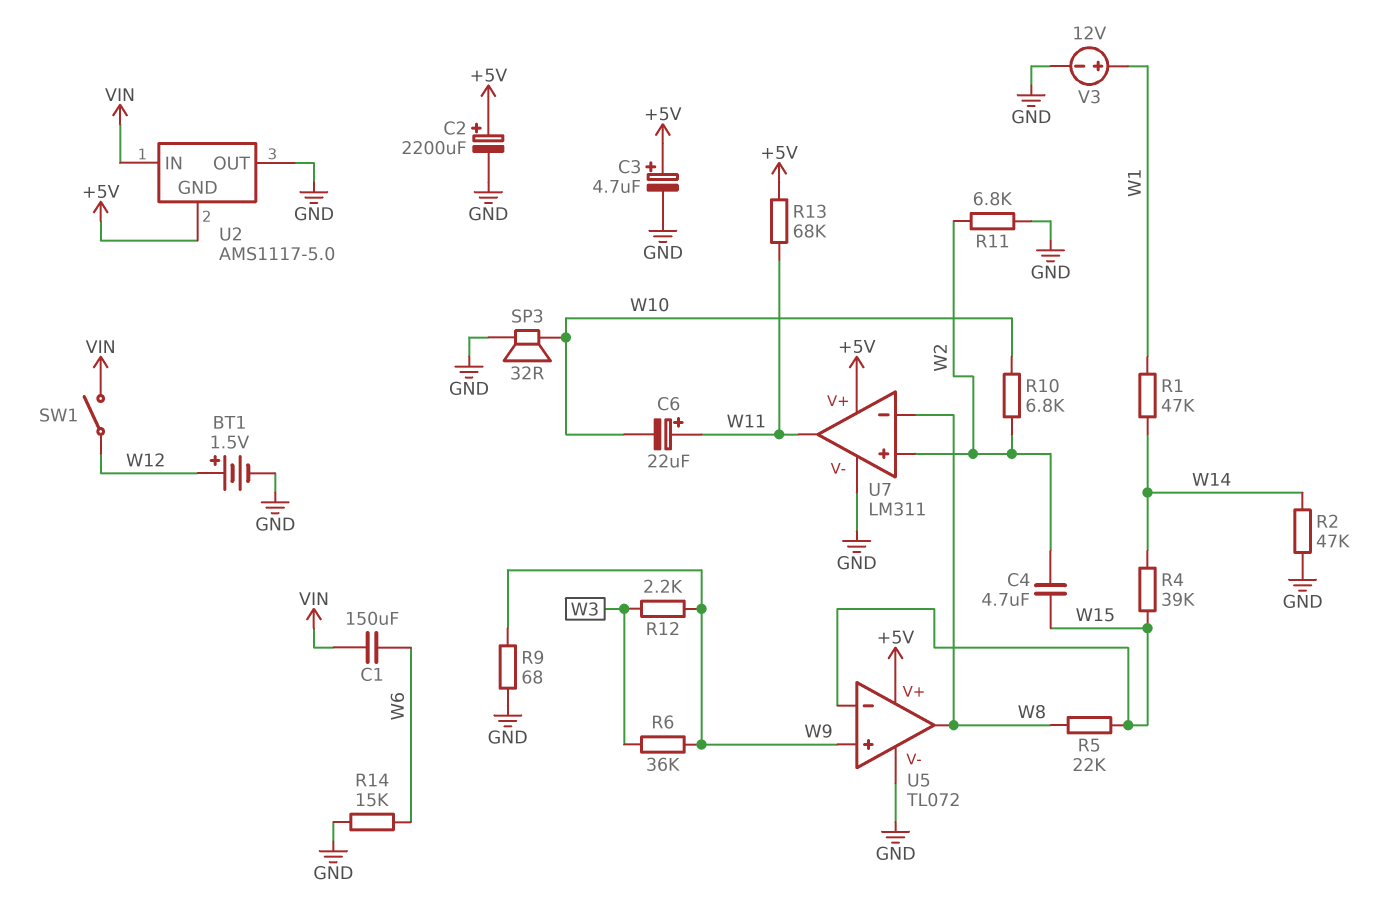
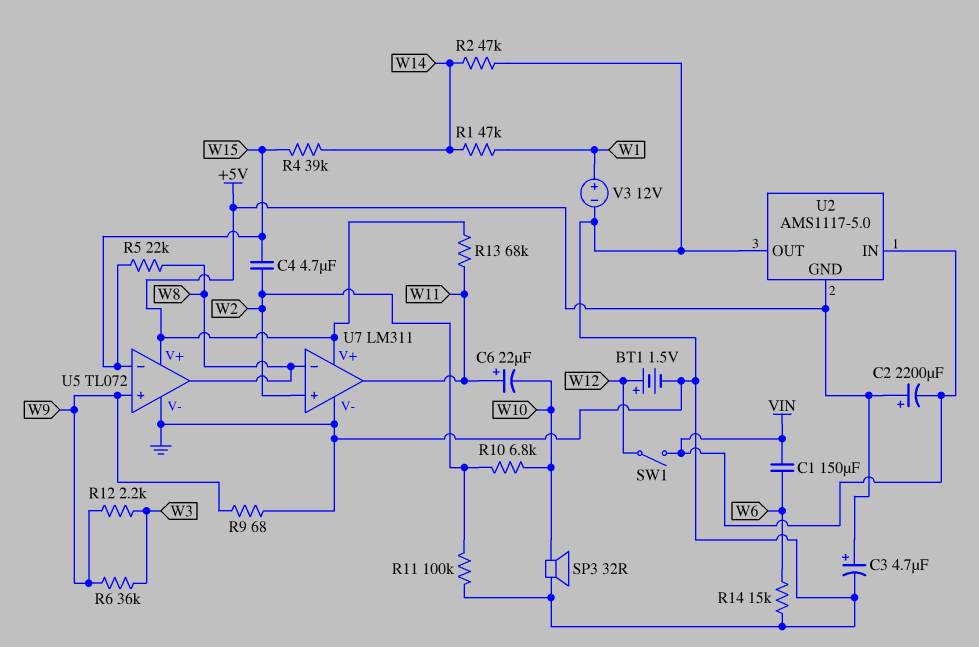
C2: 2200uF (plus +5V, minus GND) -> 2200uF (plus +5V, minus VIN)
R11: 6.8k (GND, W2) -> 100k (GND, W2)

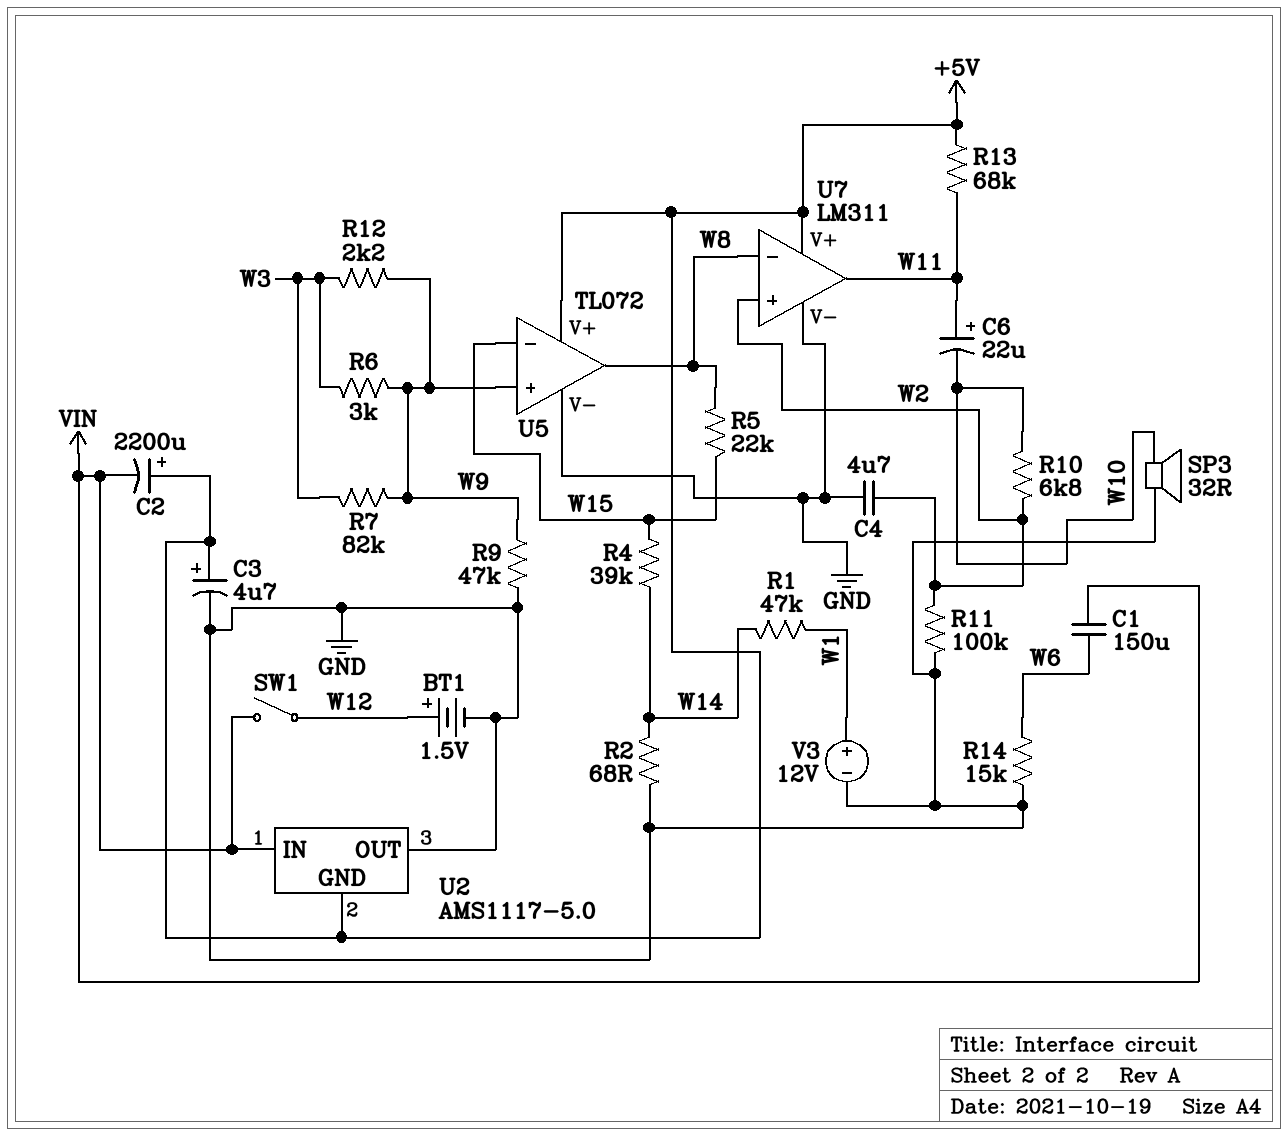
C4: 4.7uF (W2, W15) -> 4.7uF (GND, W2)
R2: 47k (GND, W14) -> 68 (GND, W14)
R6: 36k (W3, W9) -> 3k (W3, W9)
R7: none -> 82k (W3, W9)
R9: 68 (GND, W9) -> 47k (GND, W9)

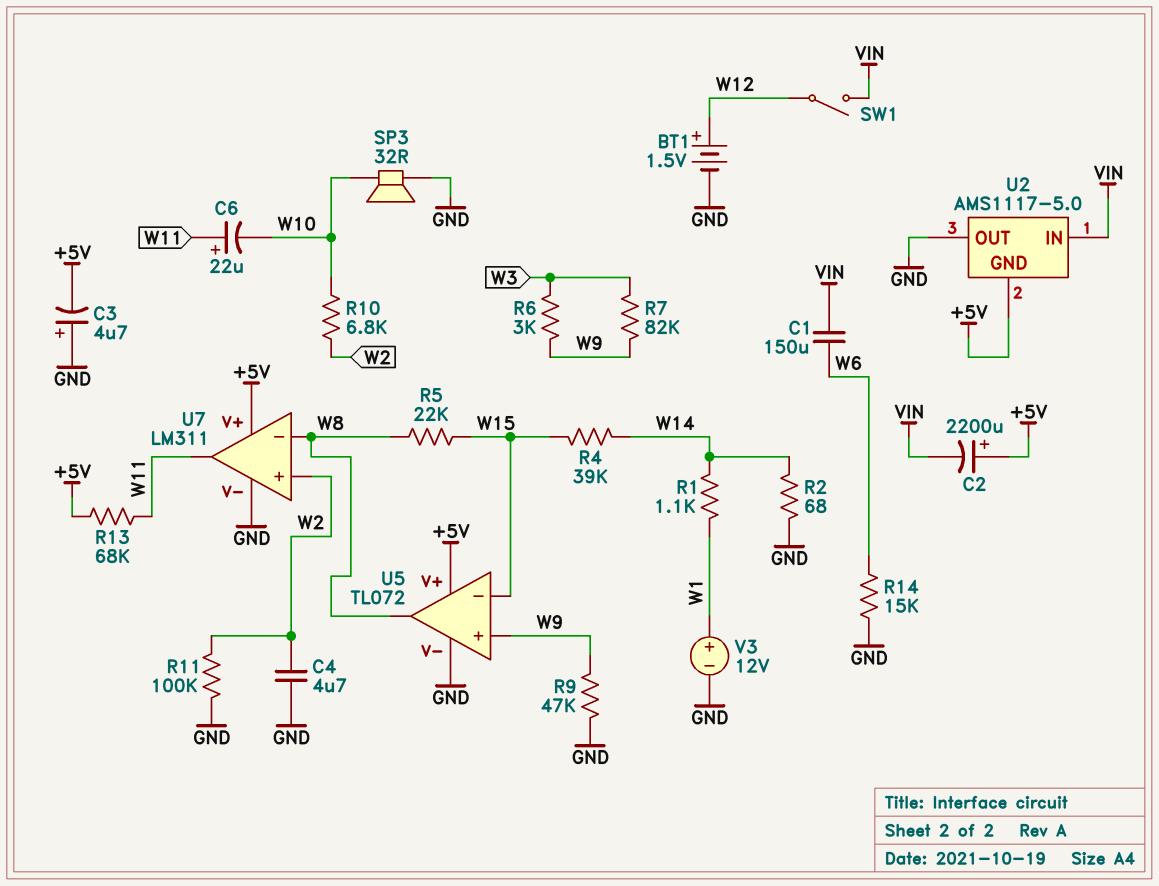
C3: 4.7uF (plus +5V, minus GND) -> 4.7uF (plus GND, minus +5V)
R1: 47k (W1, W14) -> 1.1k (W1, W14)
R12: 2.2k (W3, W9) -> none

